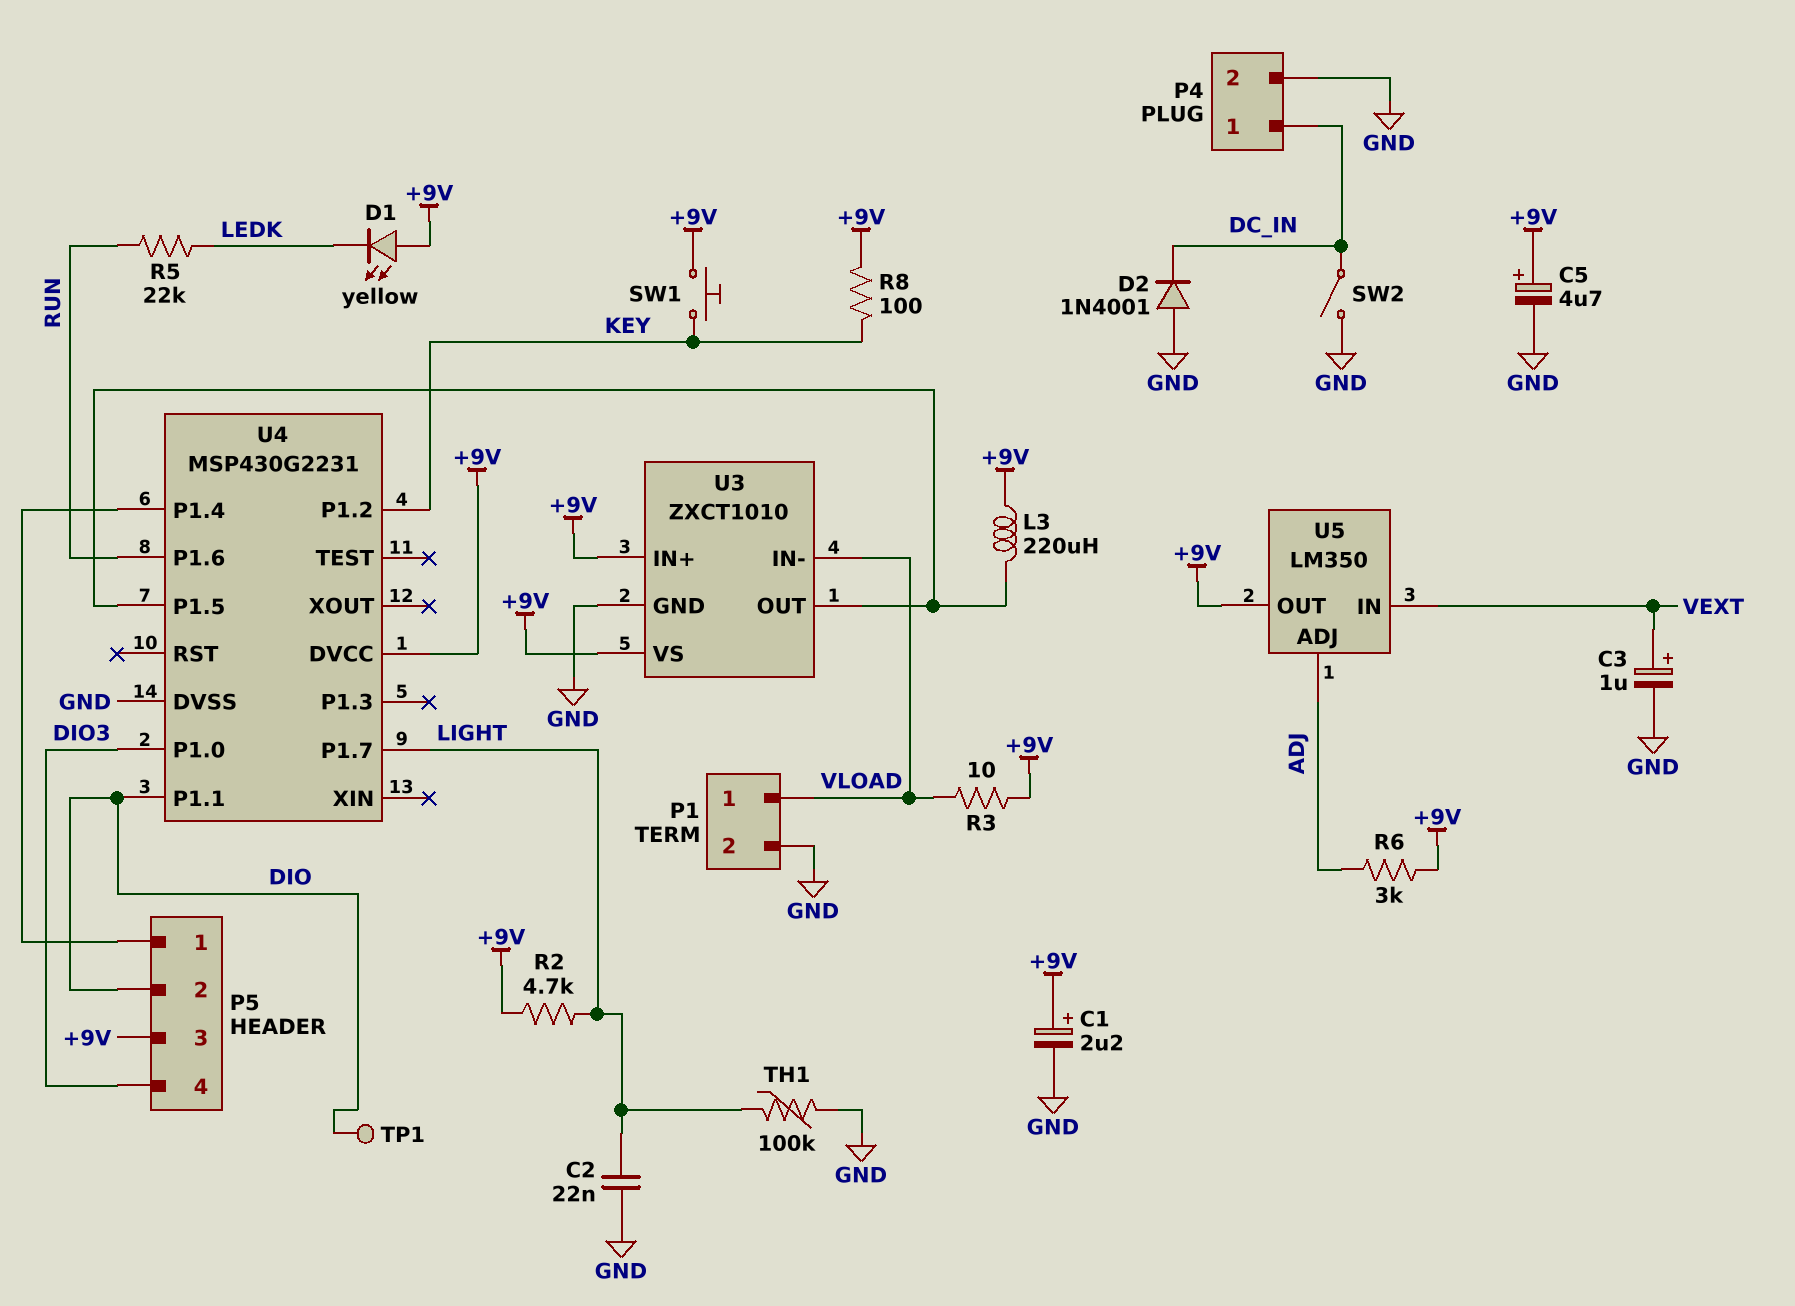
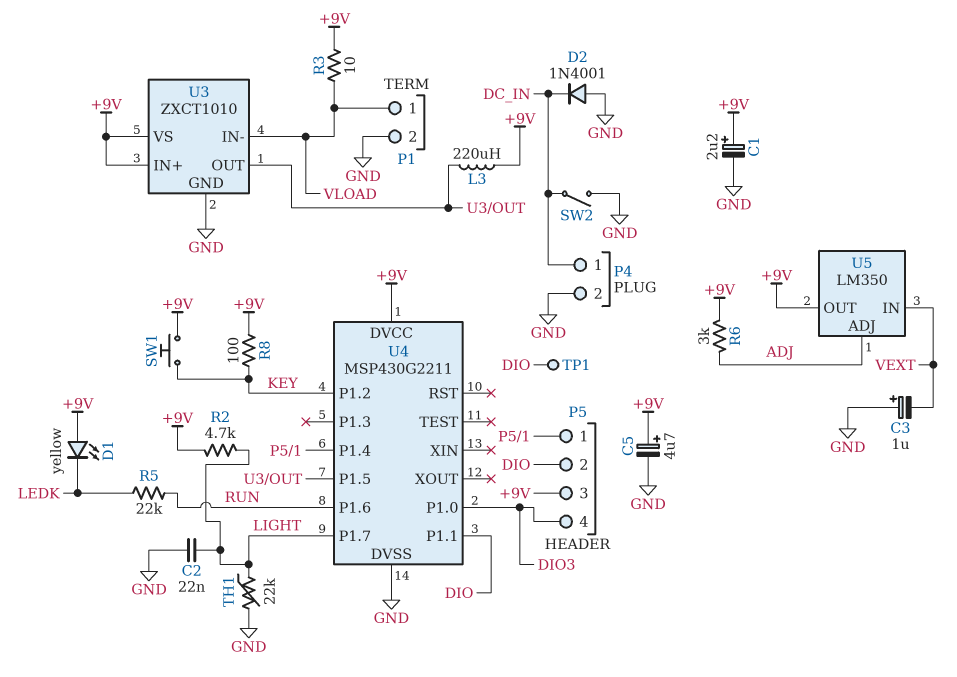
C3: 1uF (plus VEXT, minus GND) -> 1uF (plus GND, minus VEXT)
TH1: 100k (GND, LIGHT) -> 22k (GND, LIGHT)
U4: MSP430G2231 -> MSP430G2211

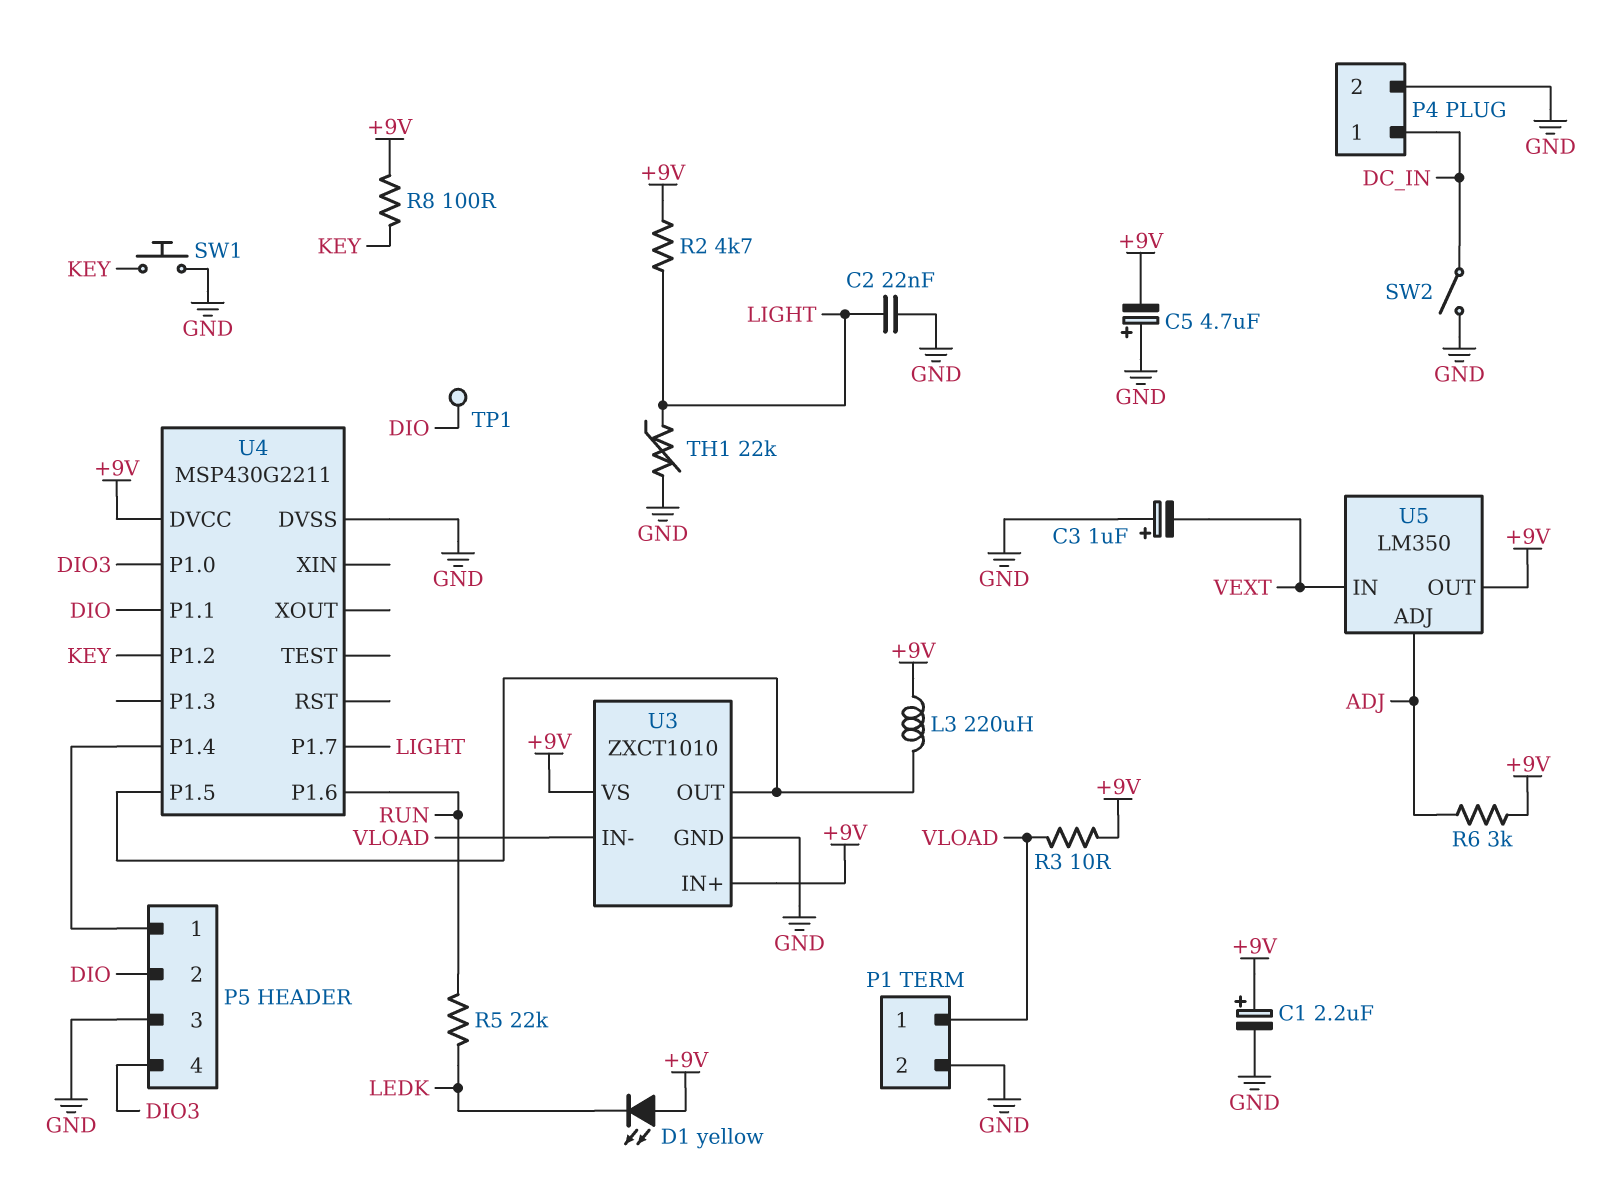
C5: 4.7uF (plus +9V, minus GND) -> 4.7uF (plus GND, minus +9V)
D2: diode 1N4001 (A GND, K DC_IN) -> none
P5 pin 3: +9V -> GND
SW1: button (+9V, KEY) -> button (GND, KEY)

